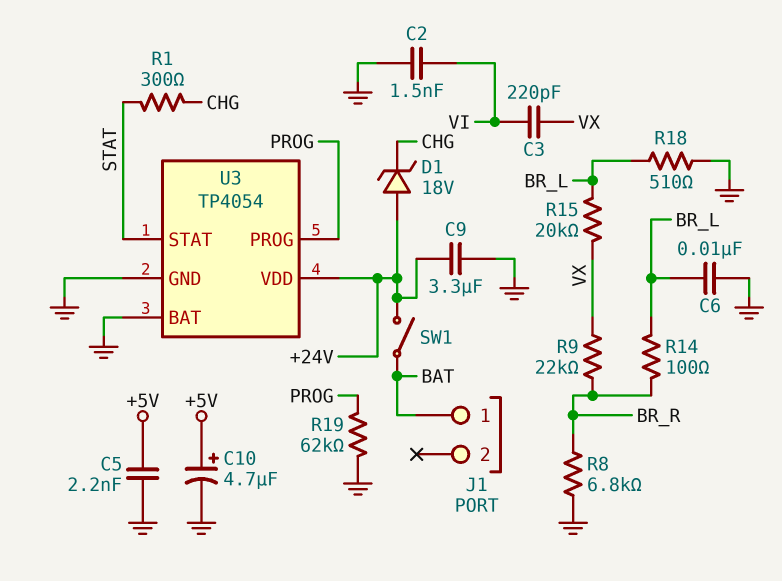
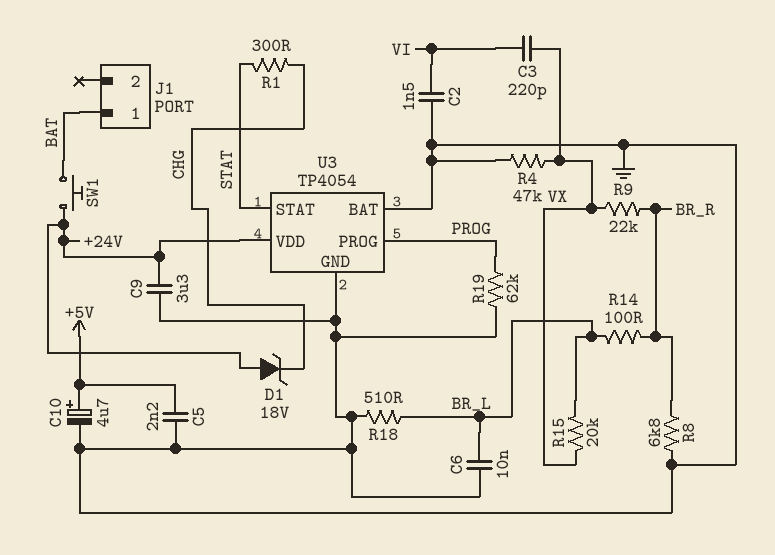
R4: none -> 47k (GND, VX)
SW1: switch (+24V, BAT) -> button (+24V, BAT)

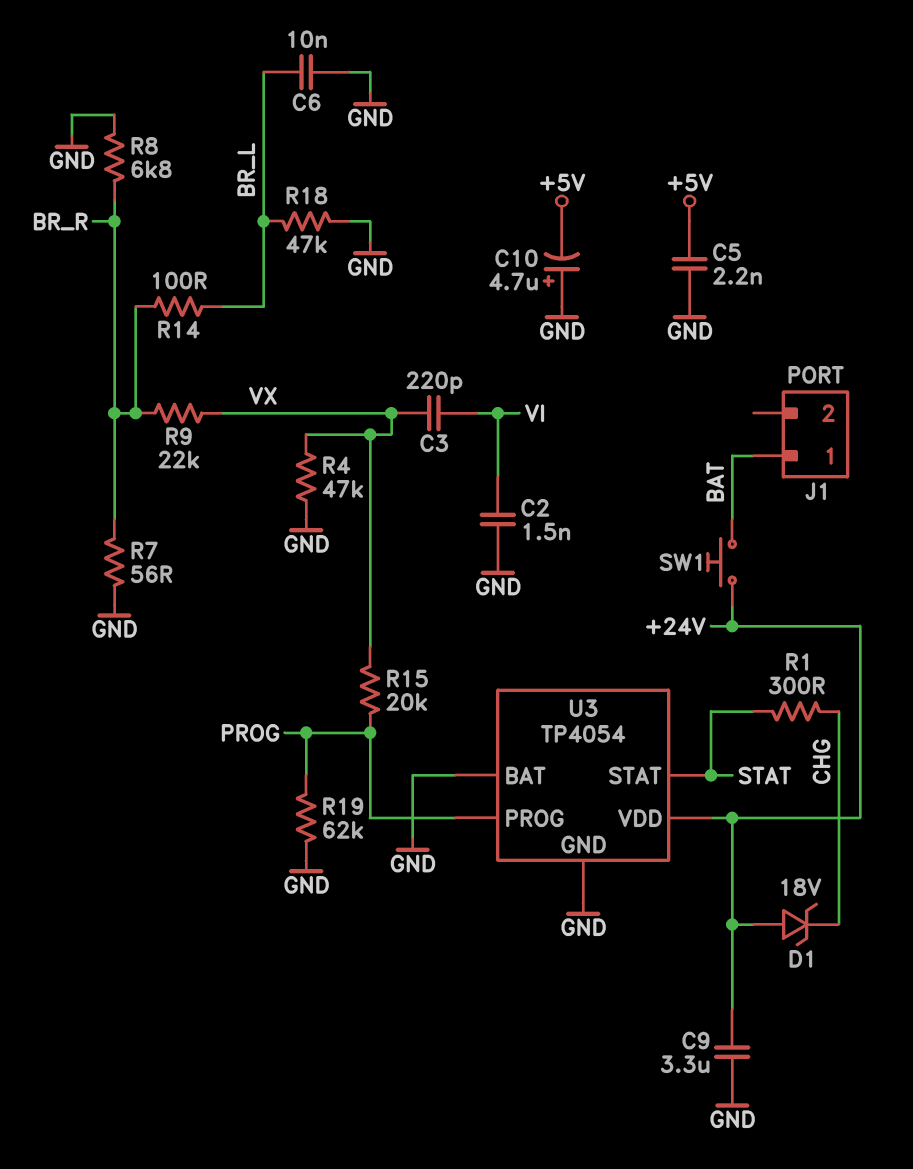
C10: 4.7uF (plus +5V, minus GND) -> 4.7uF (plus GND, minus +5V)
R7: none -> 56 (BR_R, GND)
R15: 20k (BR_L, VX) -> 20k (PROG, VX)
R18: 510 (BR_L, GND) -> 47k (BR_L, GND)

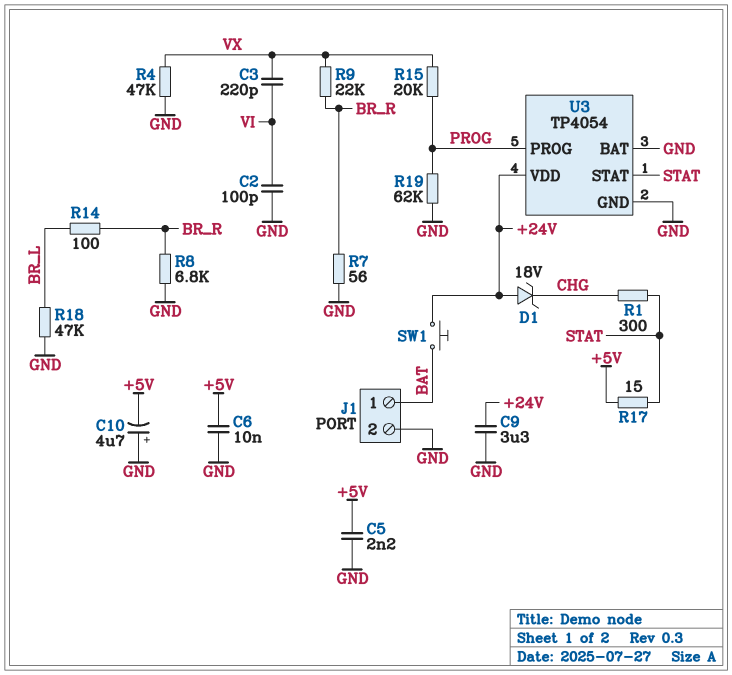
C2: 1.5nF (GND, VI) -> 100pF (GND, VI)
C6: 10nF (BR_L, GND) -> 10nF (+5V, GND)
J1 pin 2: none -> GND
R17: none -> 15 (+5V, STAT)

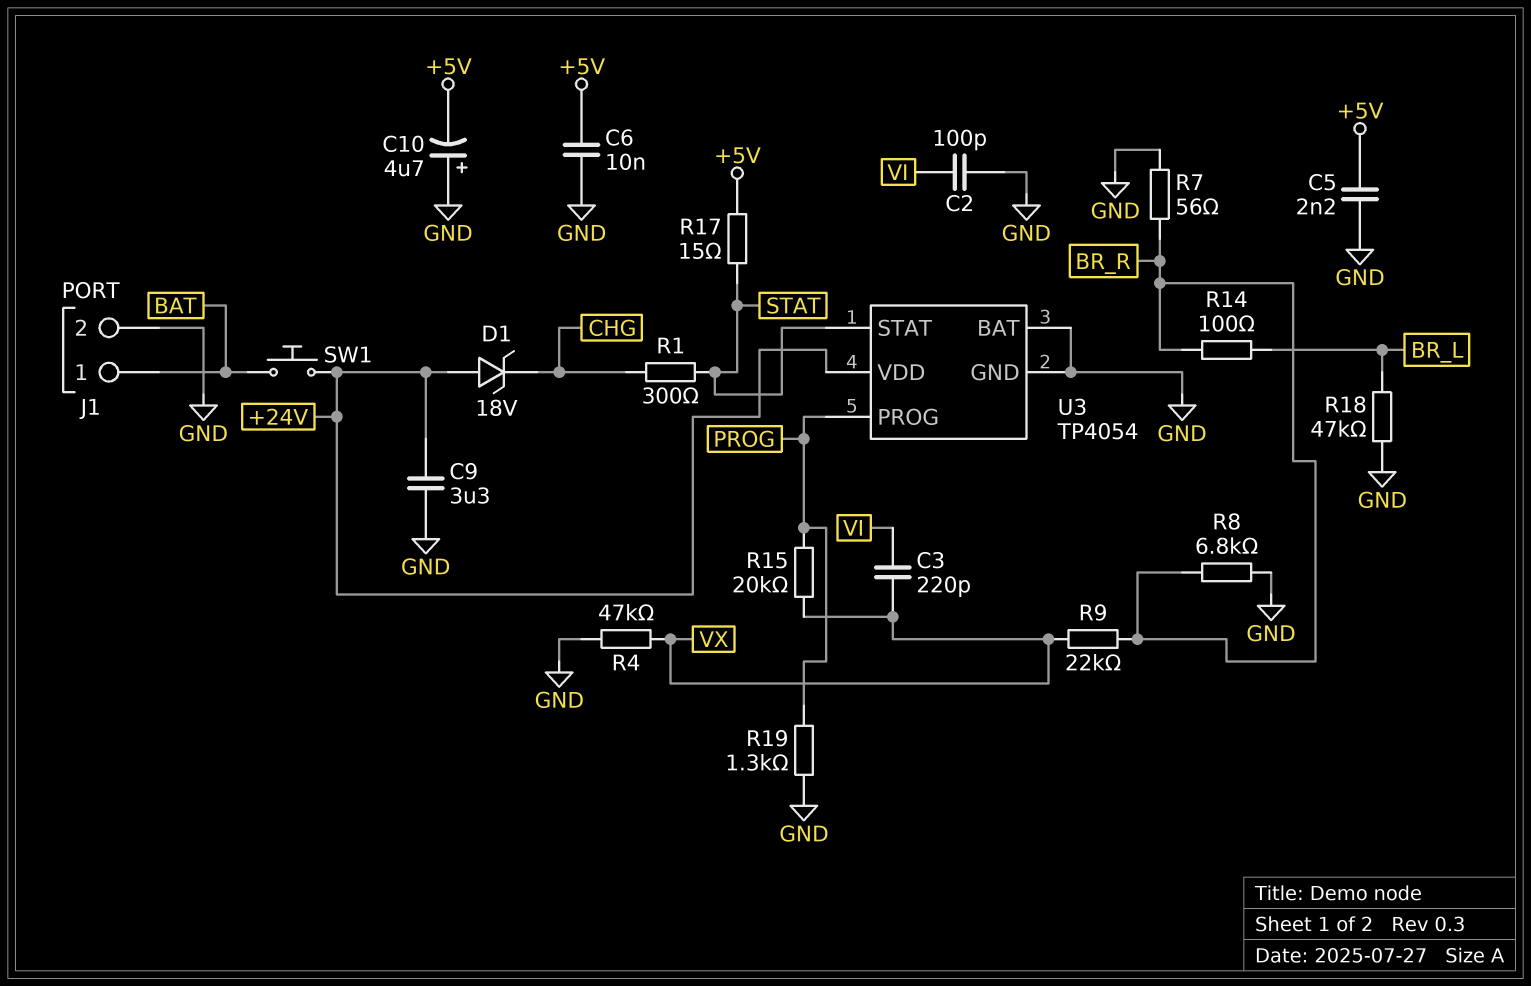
R19: 62k (GND, PROG) -> 1.3k (GND, PROG)

